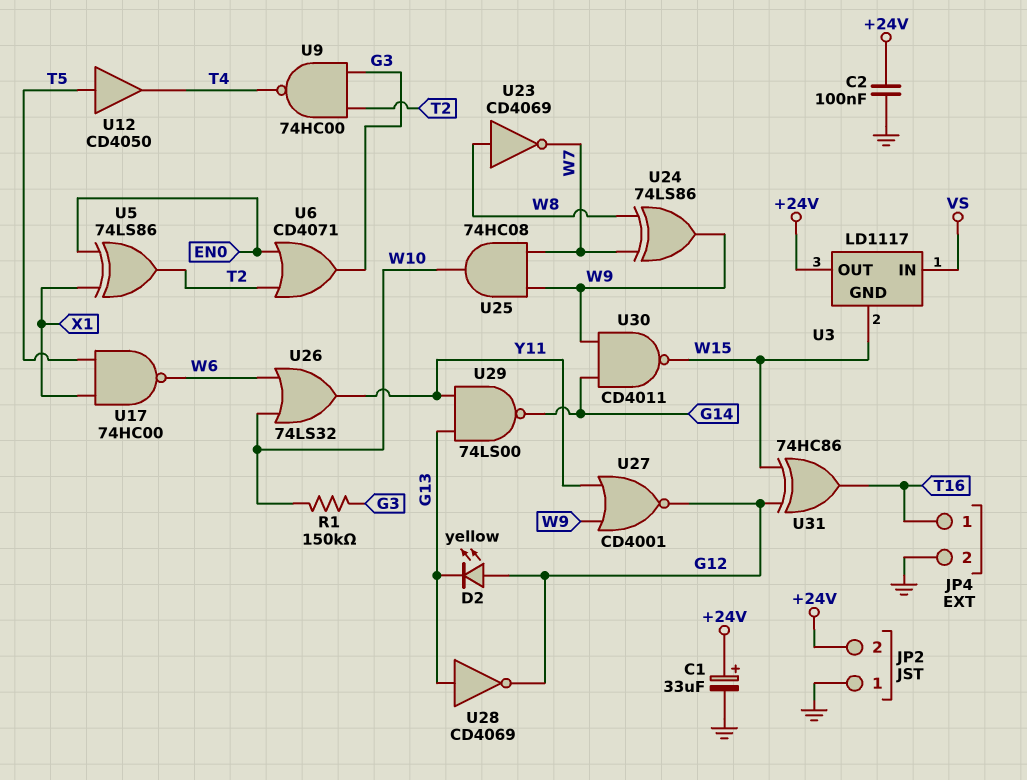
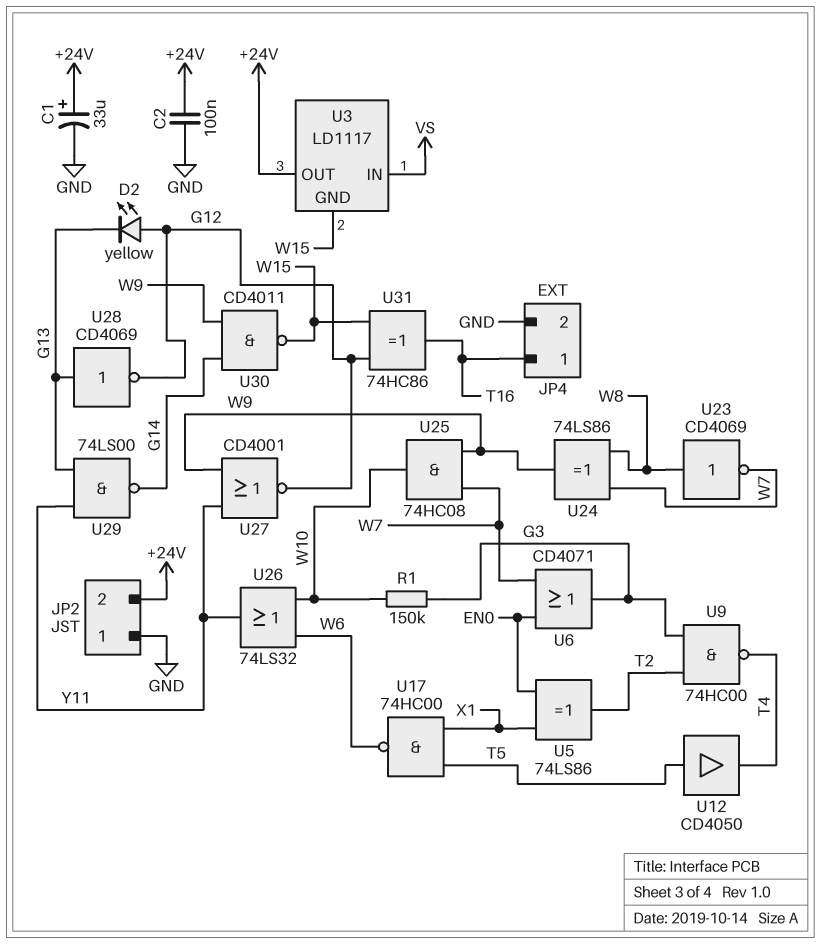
U6: OR CD4071 (in EN0, in T2, out G3) -> OR CD4071 (in EN0, in W7, out G3)

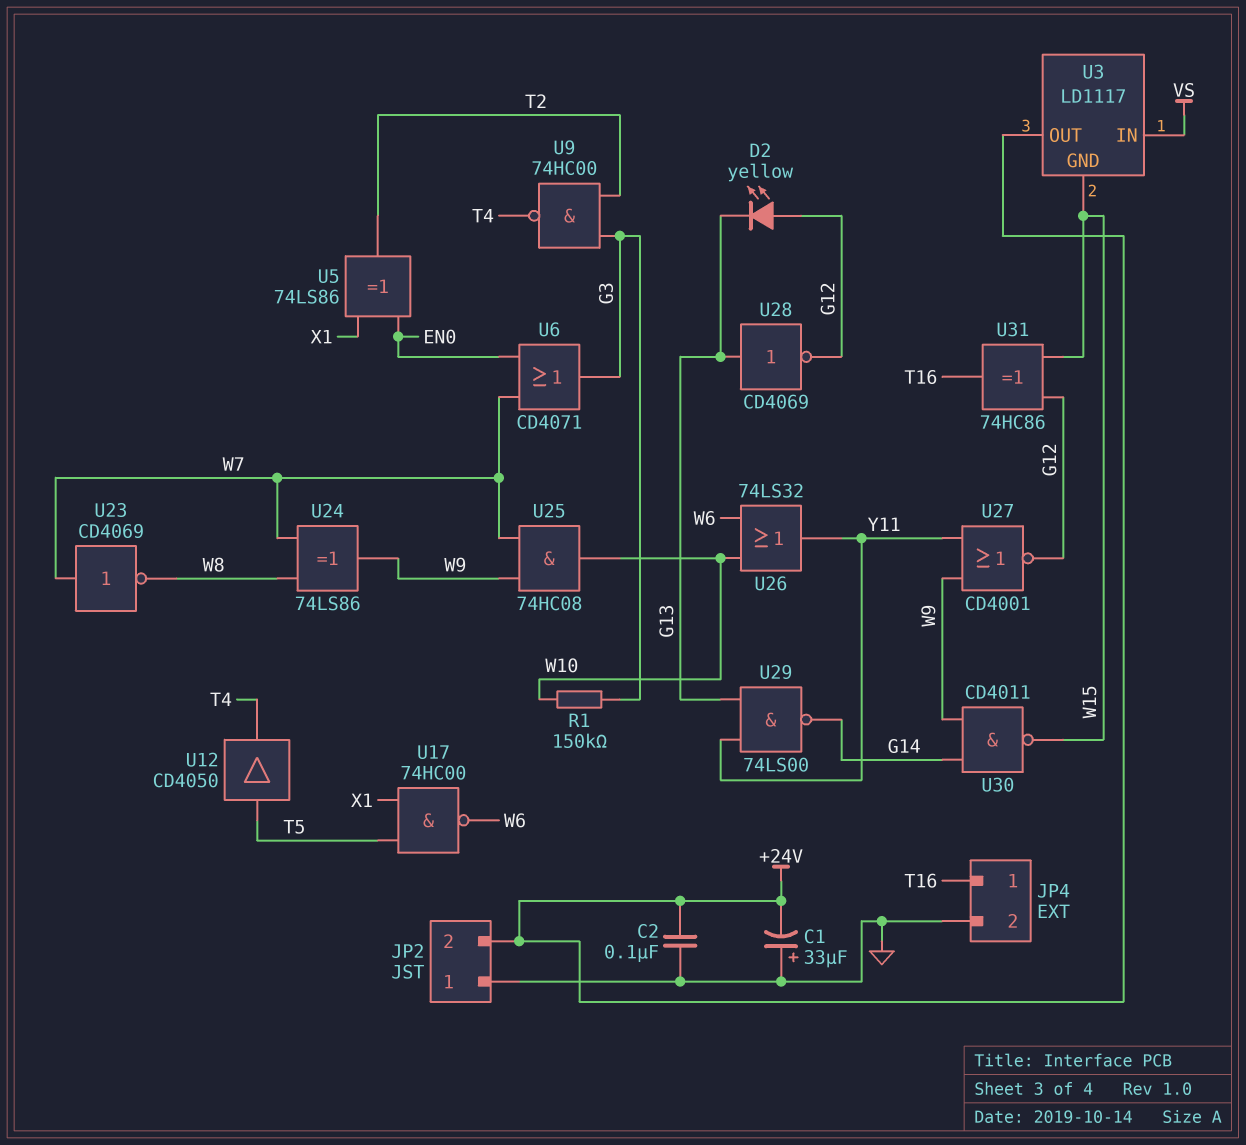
C1: 33uF (plus +24V, minus GND) -> 33uF (plus GND, minus +24V)
U23: NOT CD4069 (in W8, out W7) -> NOT CD4069 (in W7, out W8)

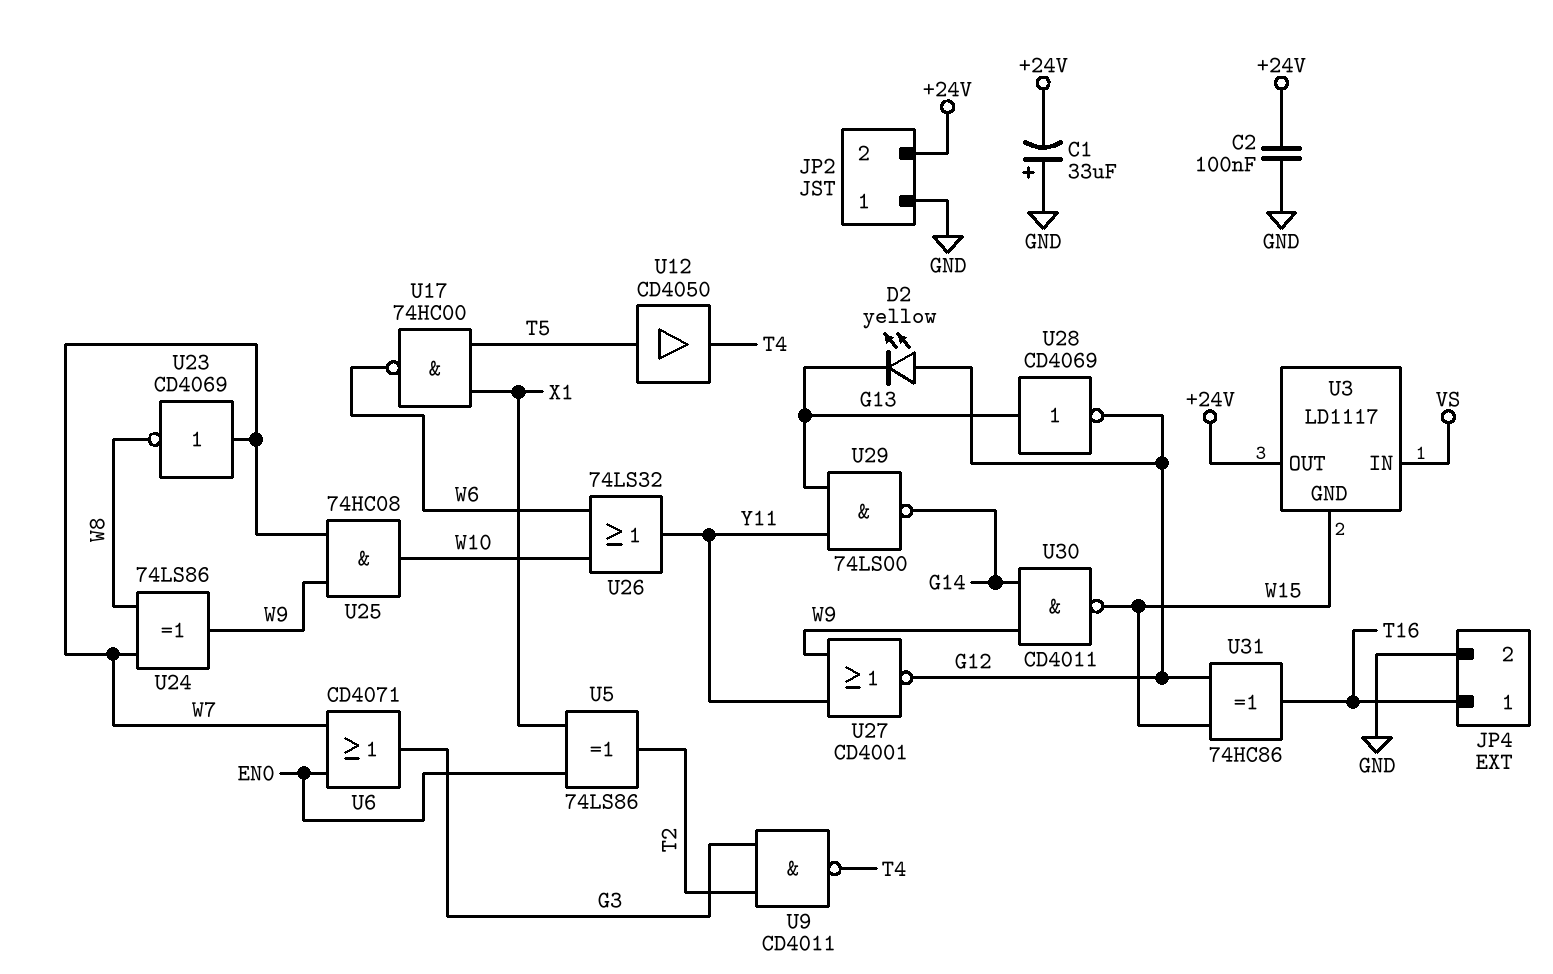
R1: 150k (G3, W10) -> none
U9: NAND 74HC00 (in G3, in T2, out T4) -> NAND CD4011 (in G3, in T2, out T4)

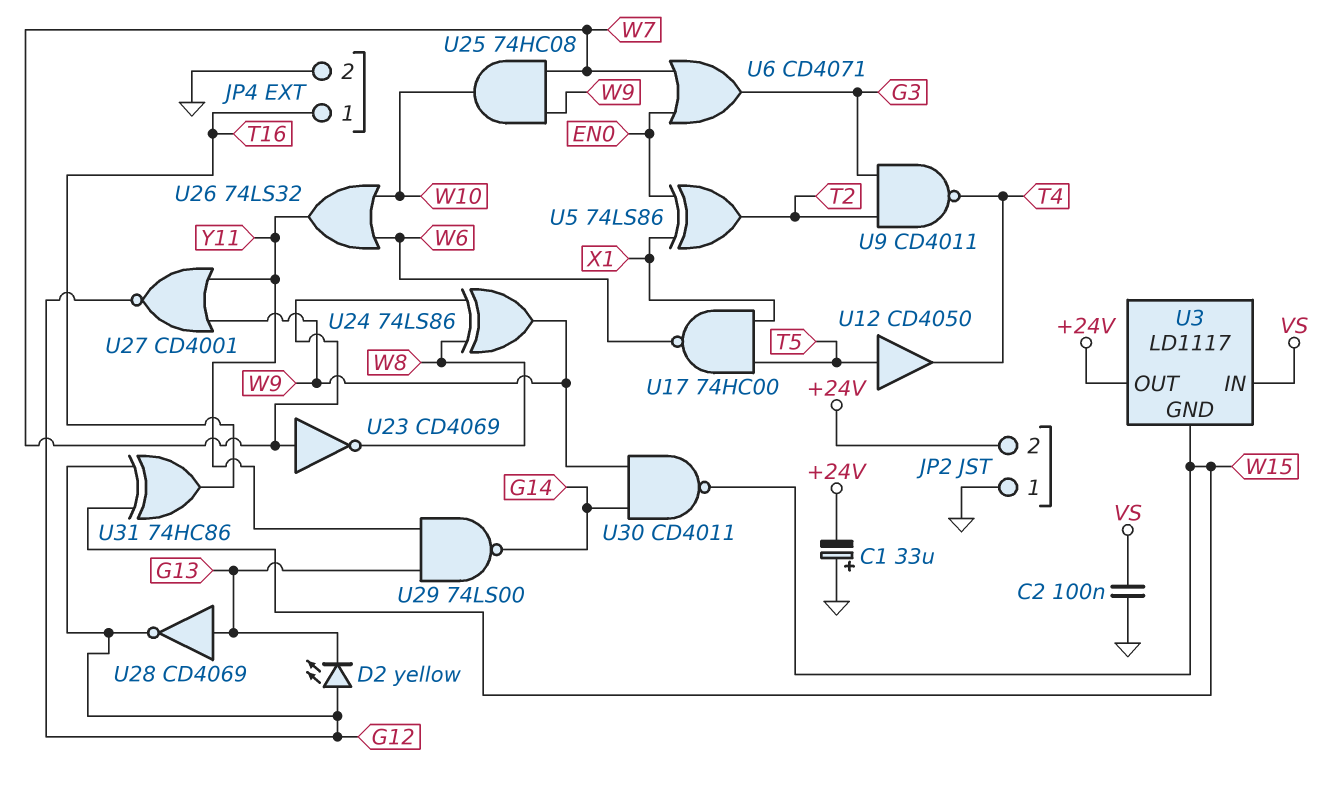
C2: 100nF (+24V, GND) -> 100nF (GND, VS)

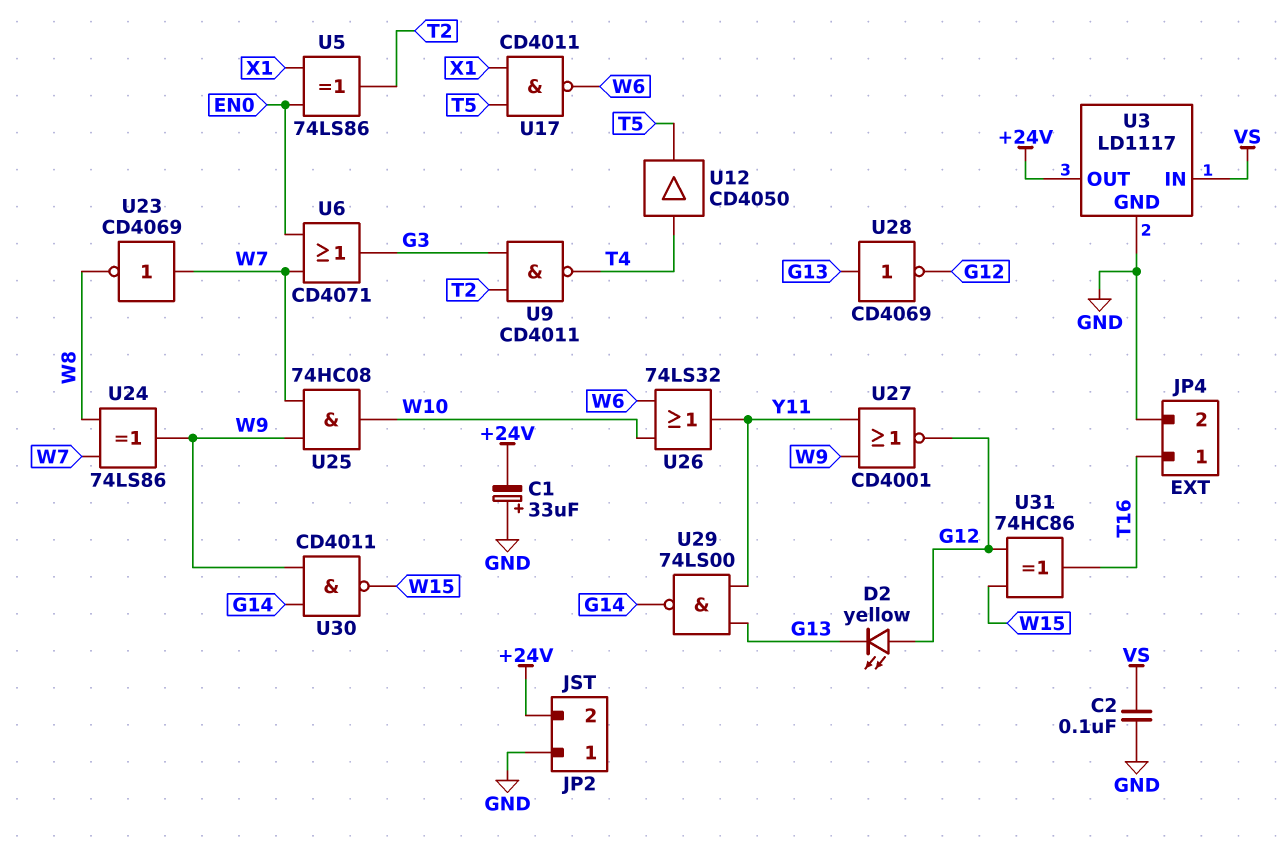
U3 pin GND: W15 -> GND
U12: buffer CD4050 (in T5, out T4) -> buffer CD4050 (in T4, out T5)
U17: NAND 74HC00 (in T5, in X1, out W6) -> NAND CD4011 (in T5, in X1, out W6)

